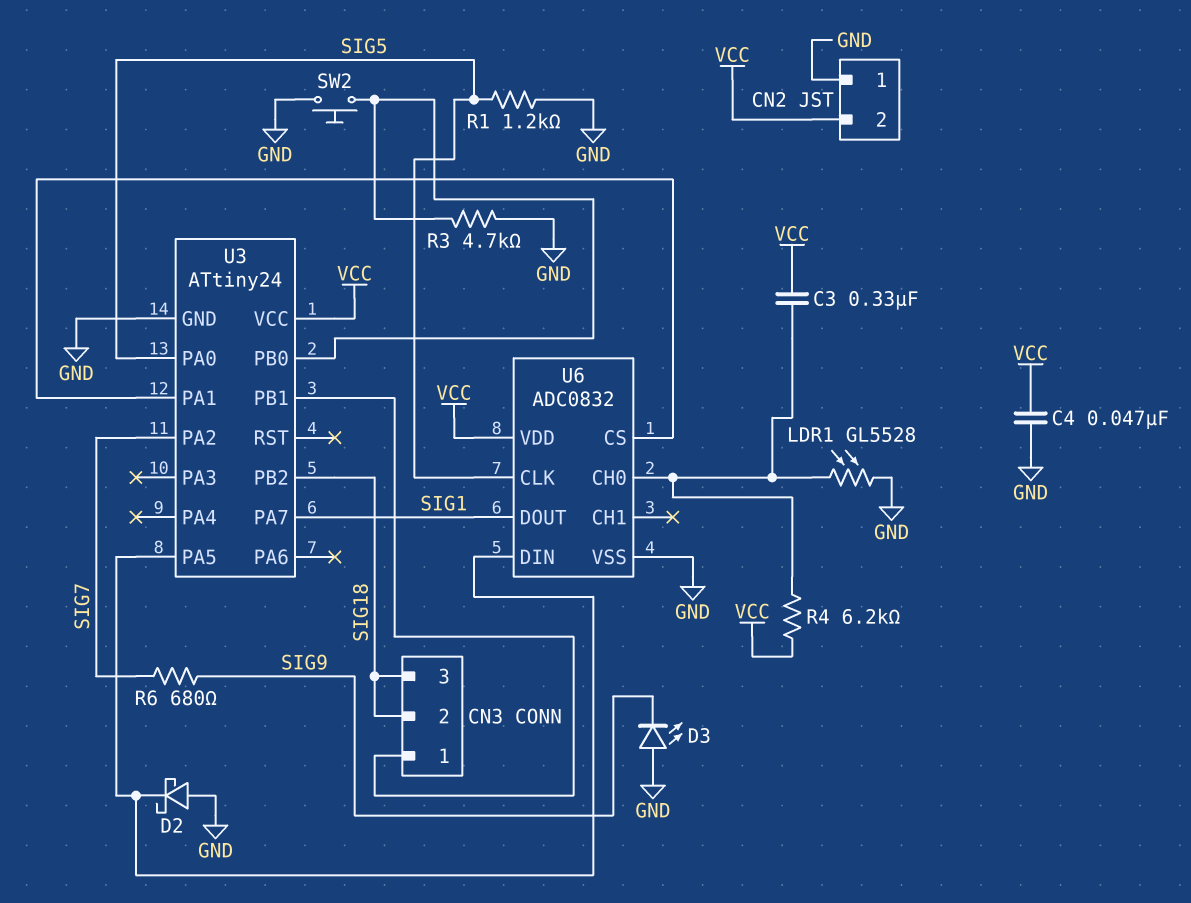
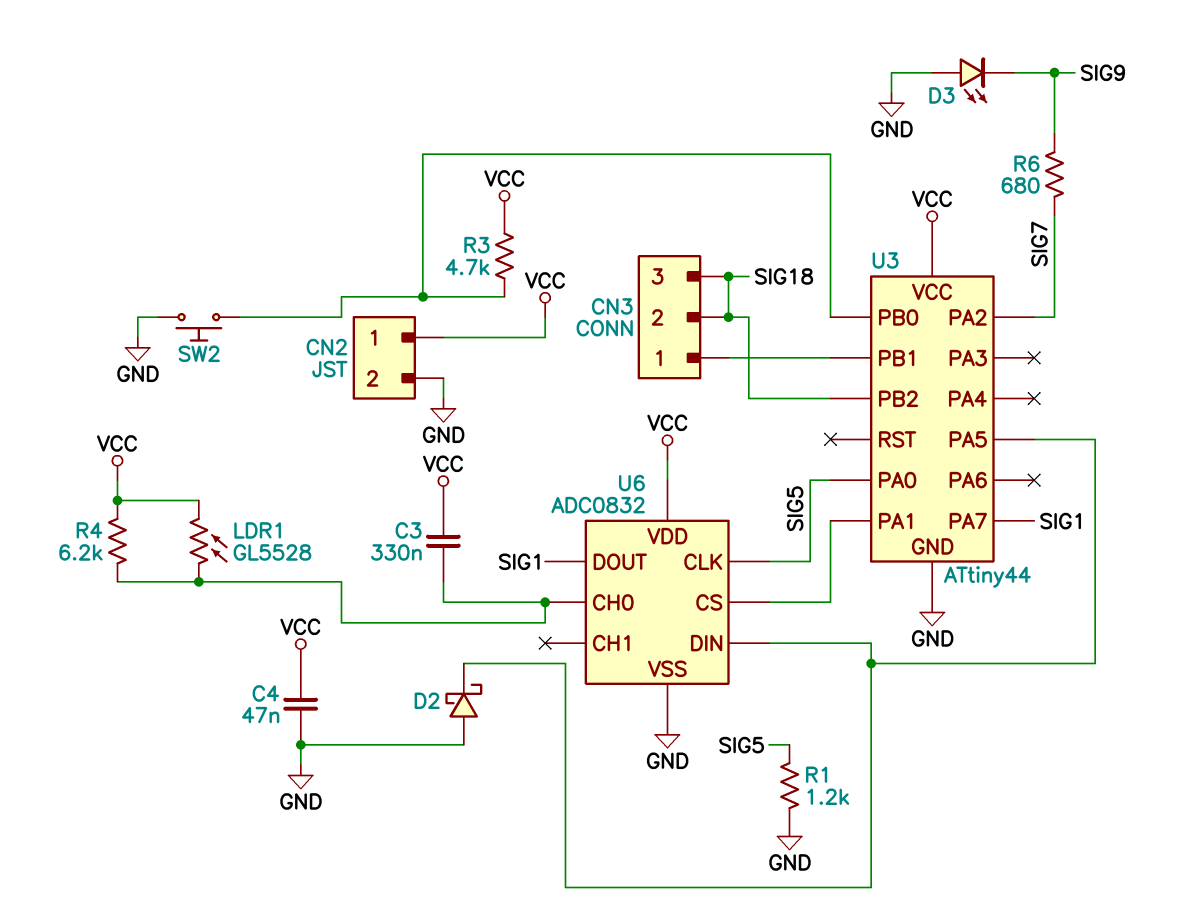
CN2 pin 1: GND -> VCC
CN2 pin 2: VCC -> GND
LDR1: GL5528 (GND, U6/CH0) -> GL5528 (U6/CH0, VCC)
R3: 4.7k (GND, U3/PB0) -> 4.7k (U3/PB0, VCC)
U3: ATtiny24 -> ATtiny44

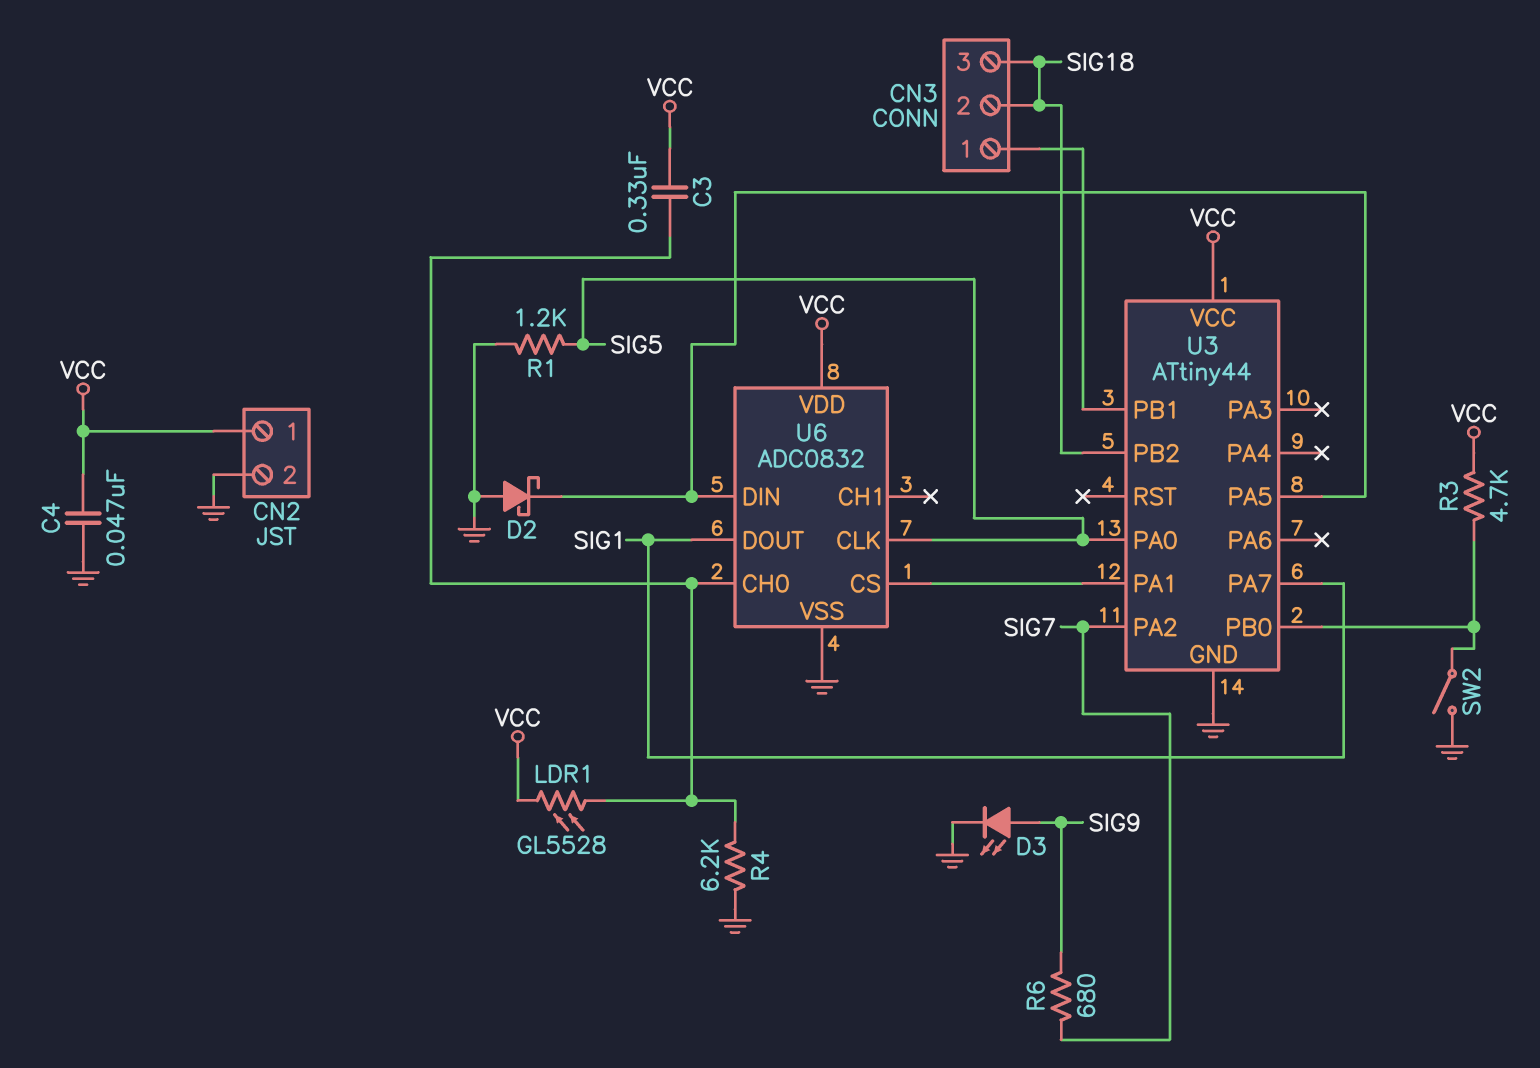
D3: LED (A GND, K SIG9) -> LED (A SIG9, K GND)
R4: 6.2k (U6/CH0, VCC) -> 6.2k (GND, U6/CH0)
SW2: button (GND, U3/PB0) -> switch (GND, U3/PB0)

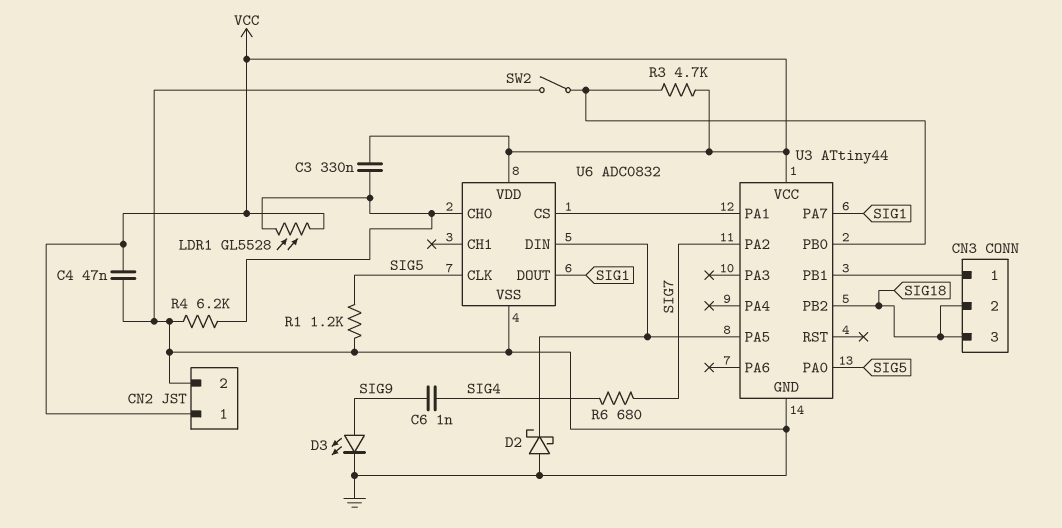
C6: none -> 1nF (SIG4, SIG9)
R6: 680 (SIG7, SIG9) -> 680 (SIG4, SIG7)

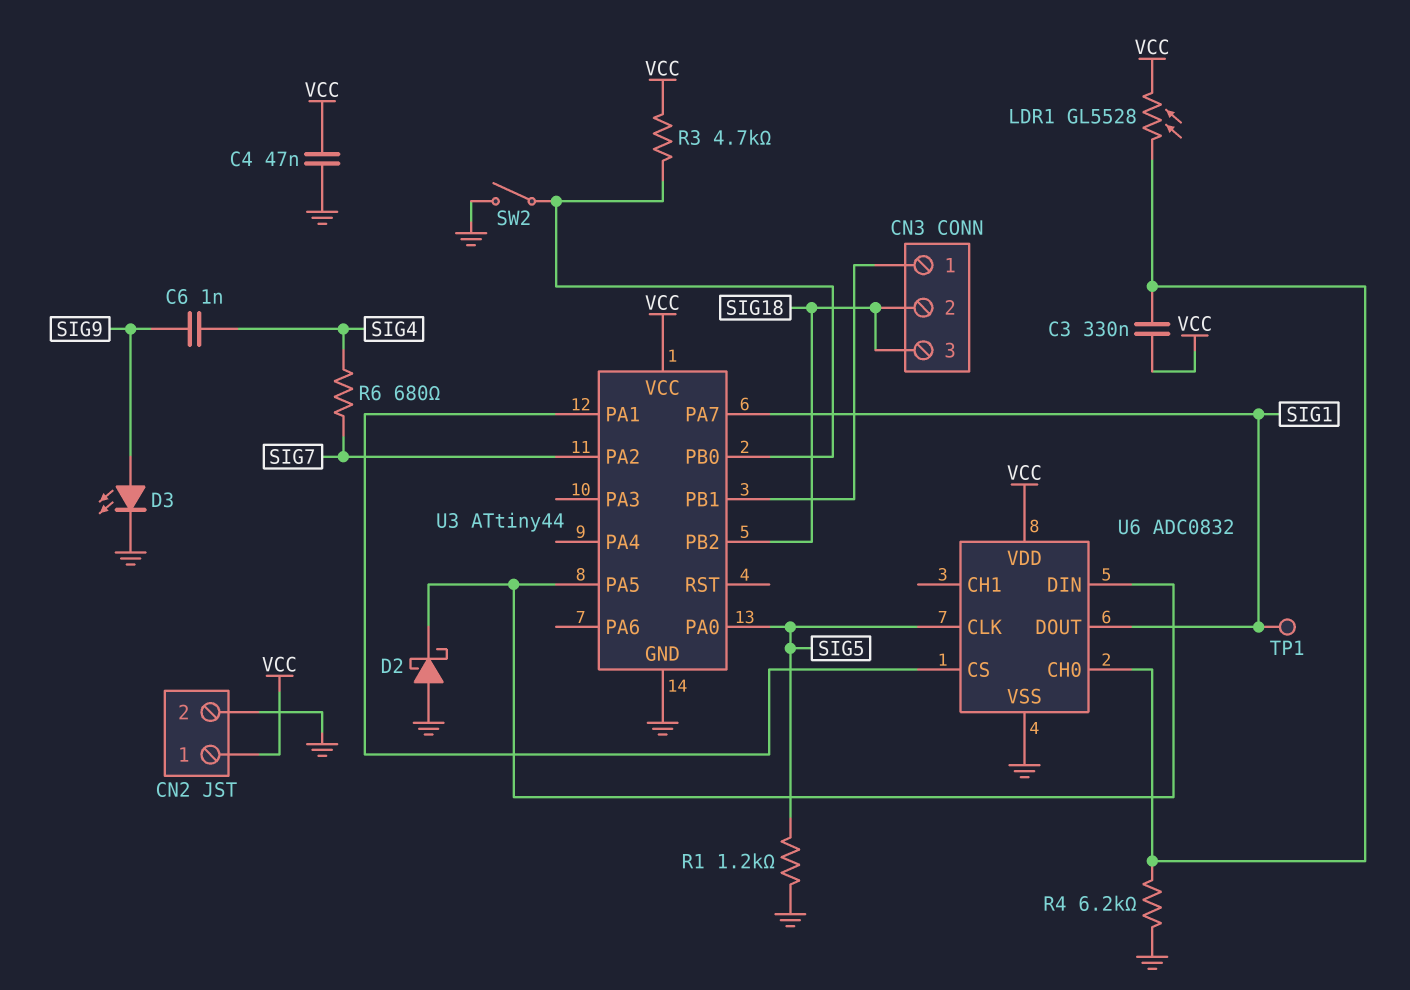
TP1: none -> test point (SIG1)

